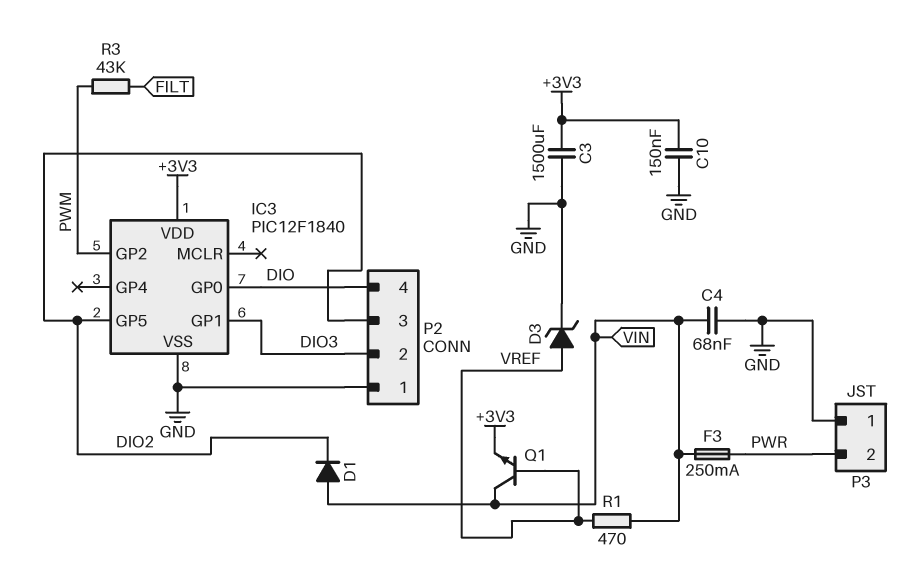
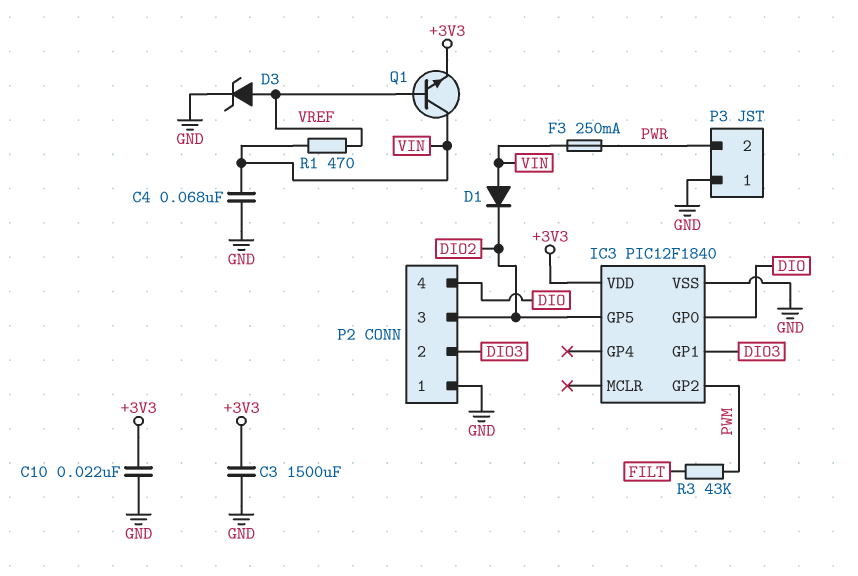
C10: 150nF (+3V3, GND) -> 22nF (+3V3, GND)

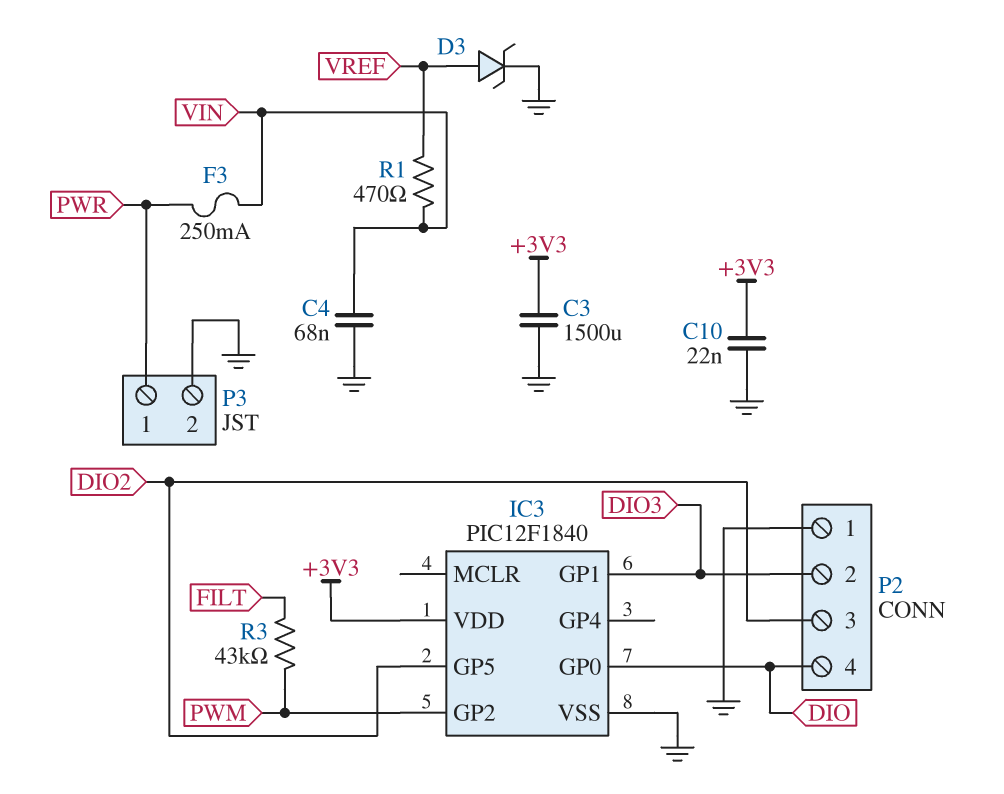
D1: diode (A VIN, K DIO2) -> none
P3 pin 1: GND -> PWR
P3 pin 2: PWR -> GND
Q1: NPN (B VREF, C VIN, E +3V3) -> none

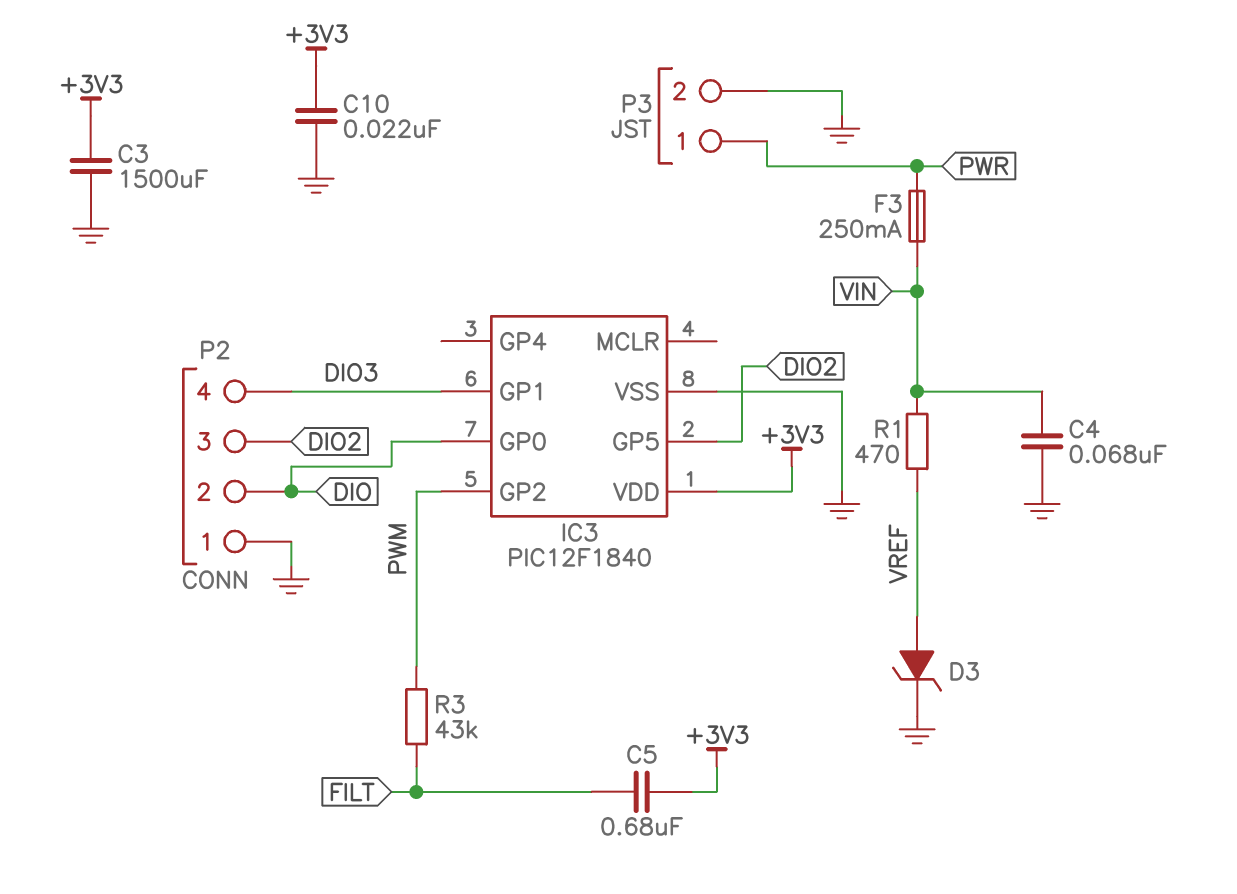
C5: none -> 680nF (+3V3, FILT)
P2 pin 2: DIO3 -> DIO
P2 pin 4: DIO -> DIO3

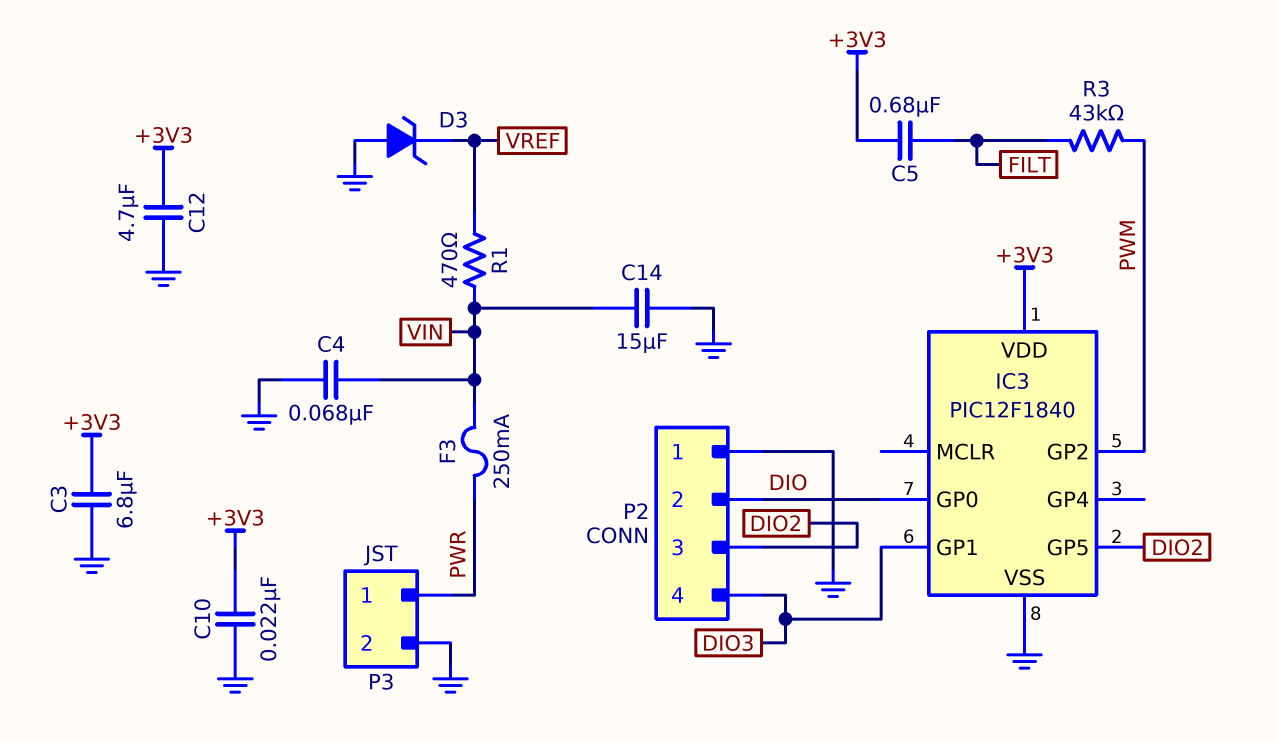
C3: 1500uF (+3V3, GND) -> 6.8uF (+3V3, GND)
C12: none -> 4.7uF (+3V3, GND)
C14: none -> 15uF (GND, VIN)
D3: zener (A VREF, K GND) -> zener (A GND, K VREF)

